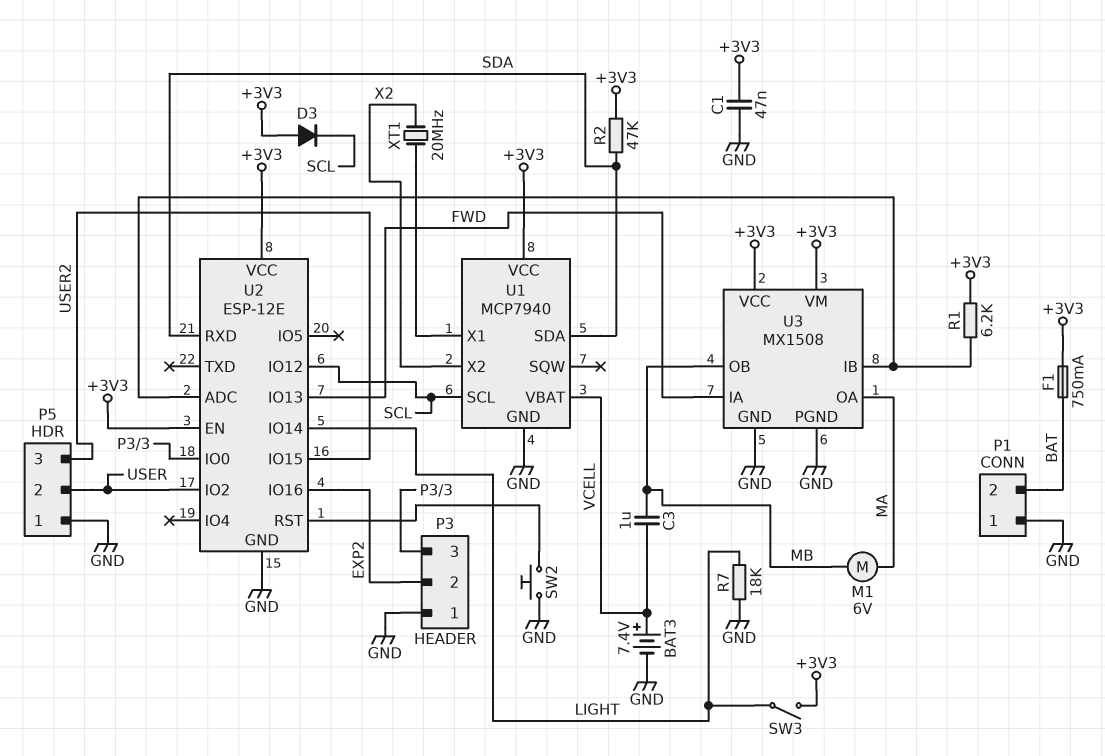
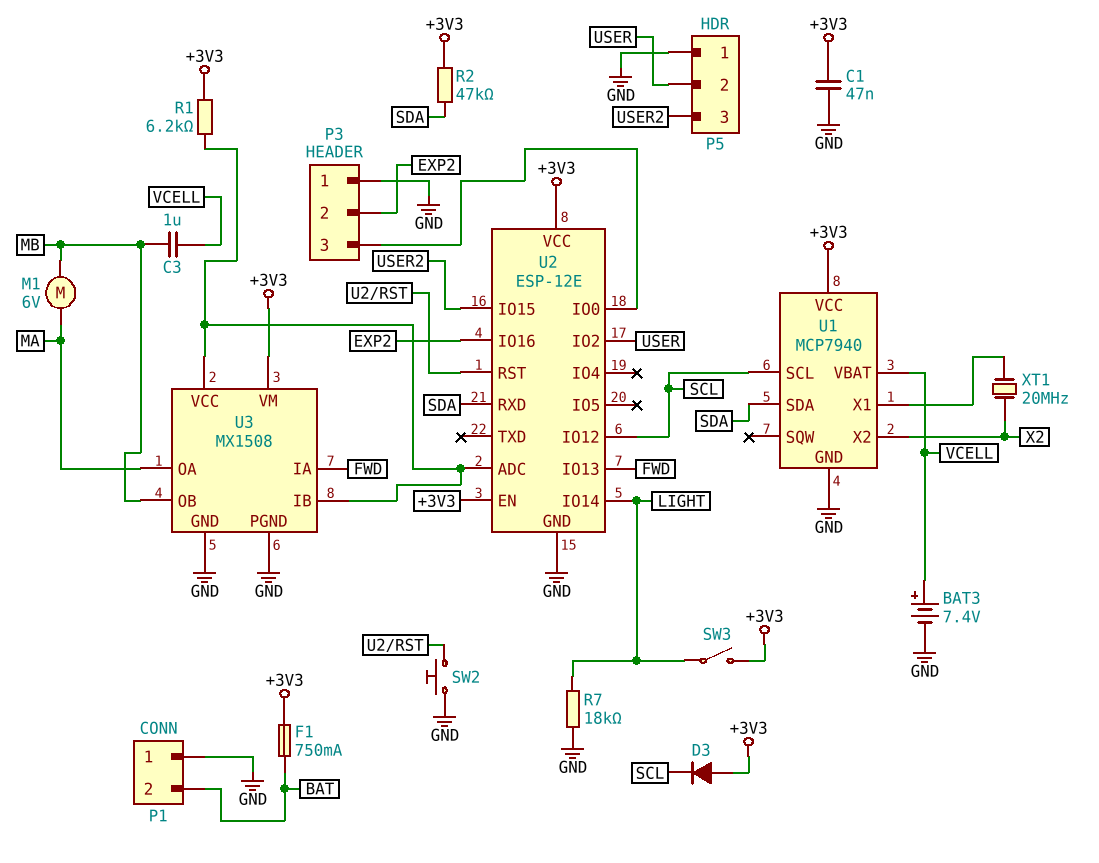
U3 pin VCC: +3V3 -> U2/ADC

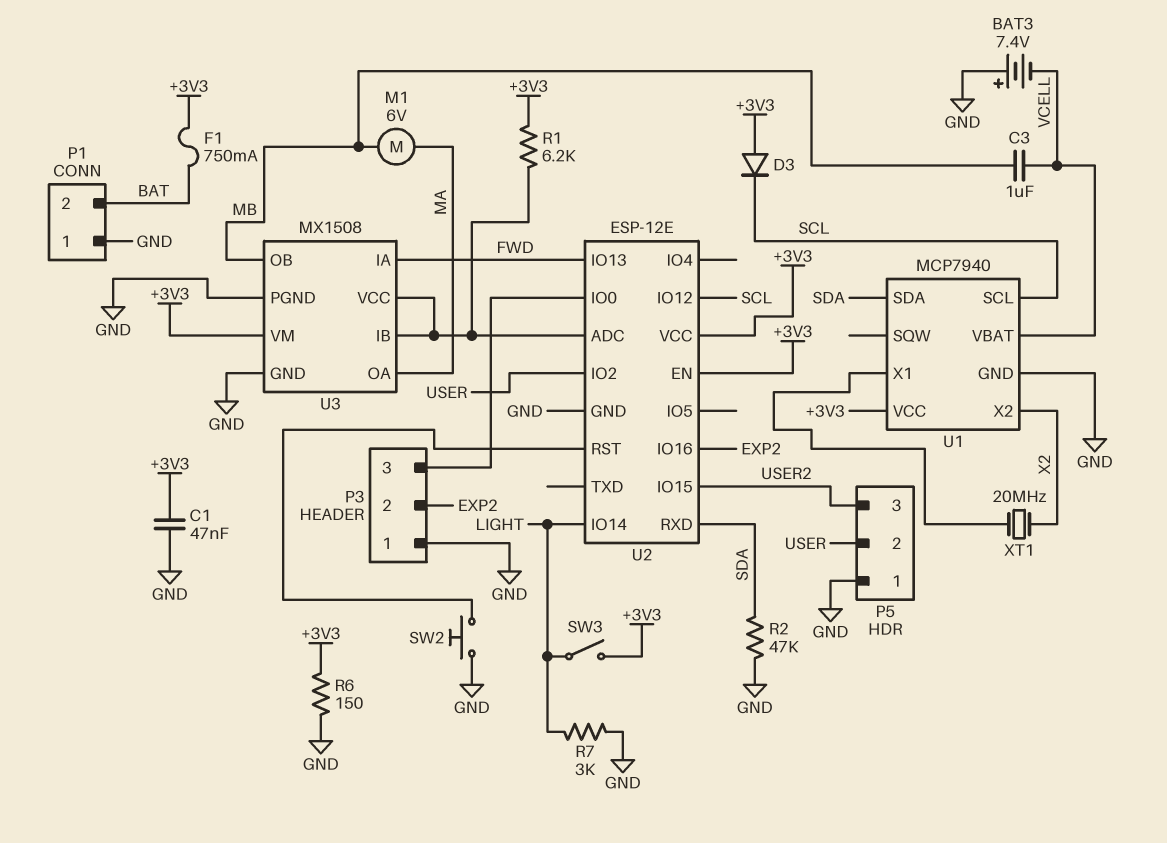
BAT3: 7.4V (plus VCELL, minus GND) -> 7.4V (plus GND, minus VCELL)
R2: 47k (+3V3, SDA) -> 47k (GND, SDA)
R6: none -> 150 (+3V3, GND)
R7: 18k (GND, LIGHT) -> 3k (GND, LIGHT)

